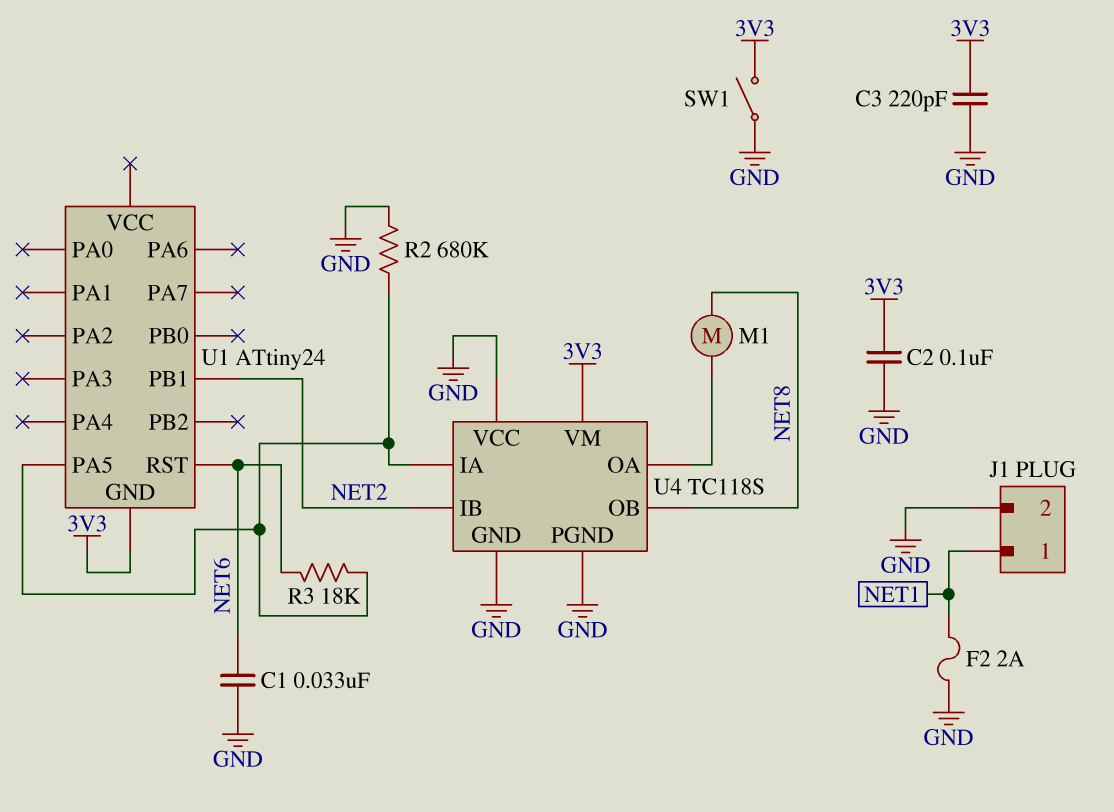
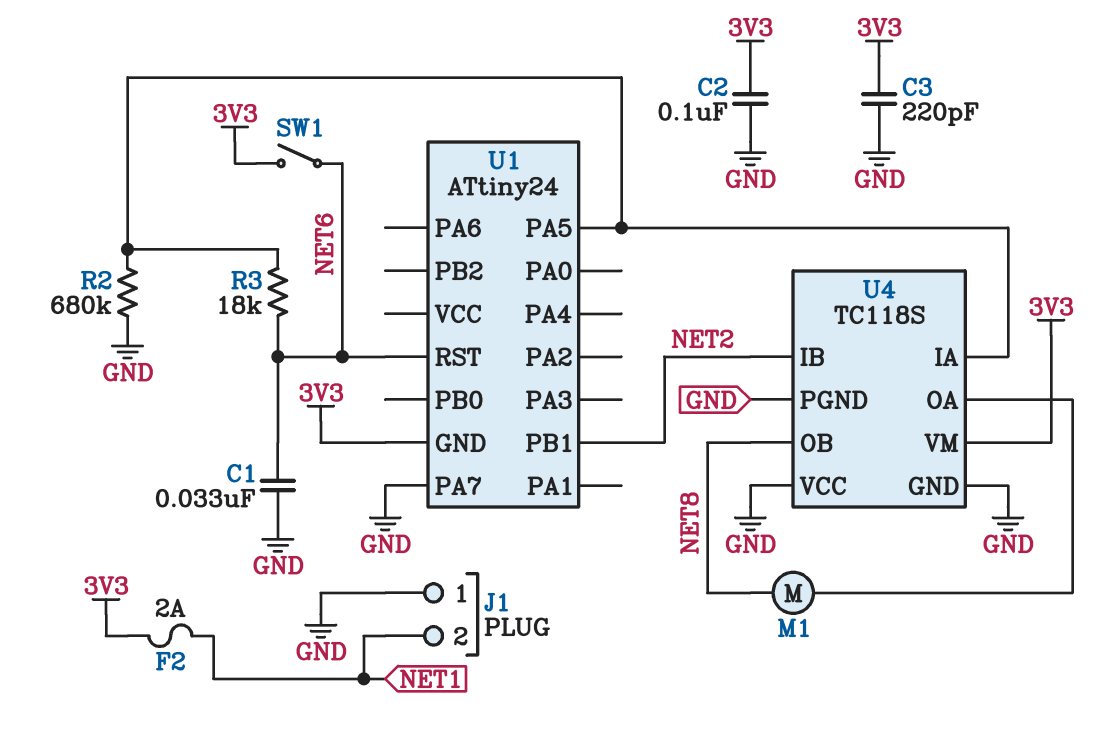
F2: 2A (GND, NET1) -> 2A (3V3, NET1)
J1 pin 1: NET1 -> GND
J1 pin 2: GND -> NET1
SW1: switch (3V3, GND) -> switch (3V3, NET6)
U1 pin PA7: none -> GND

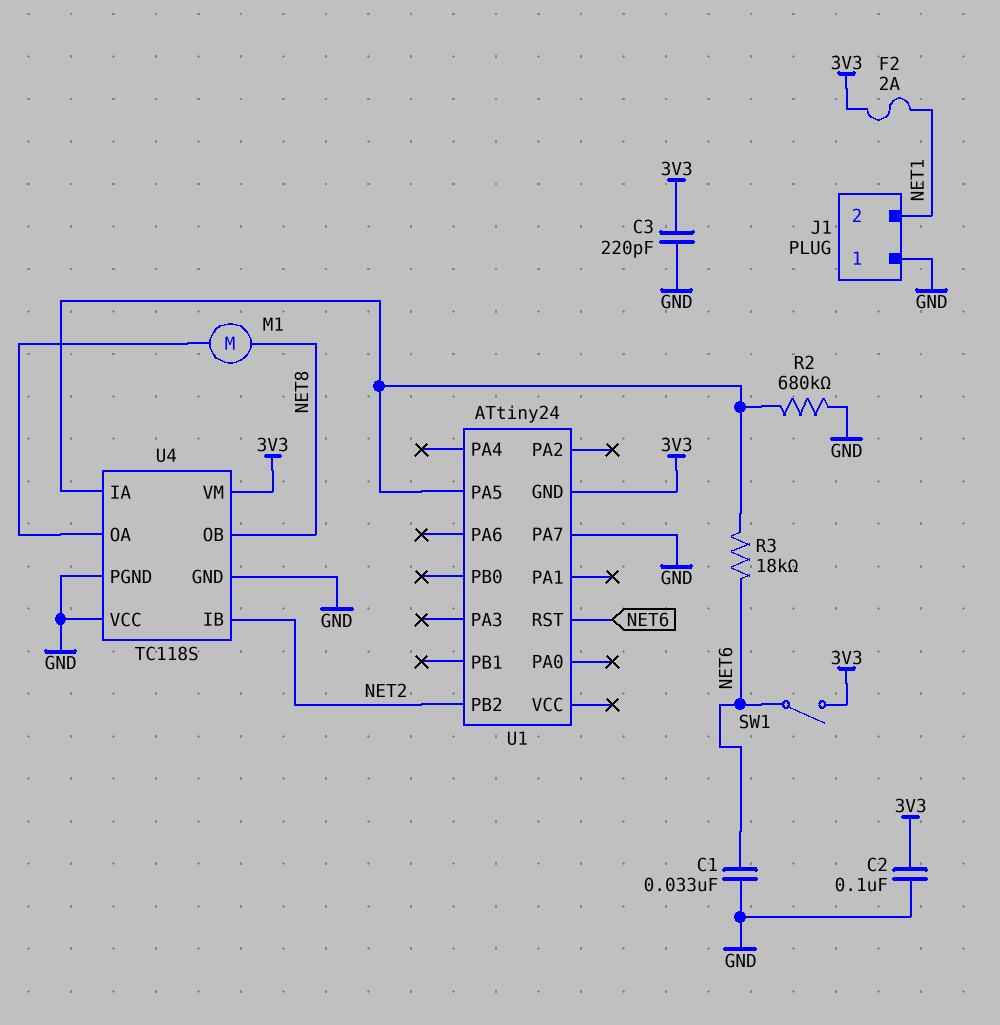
U1 pin PB1: NET2 -> none
U1 pin PB2: none -> NET2

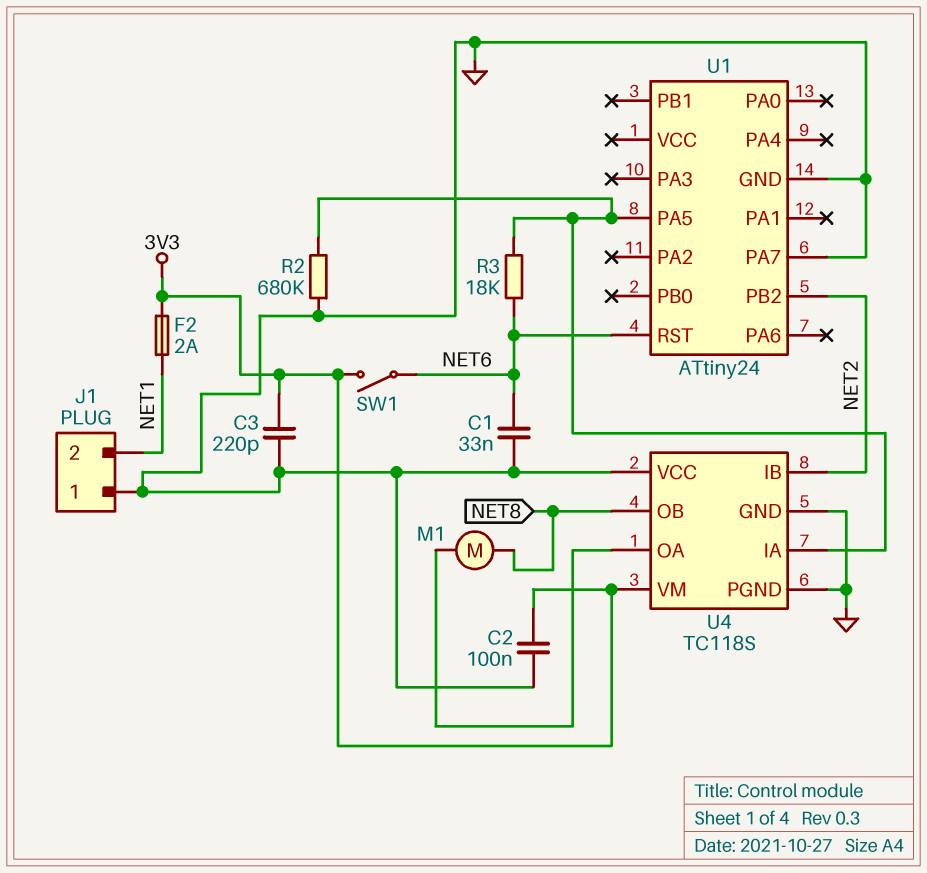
U1 pin GND: 3V3 -> GND

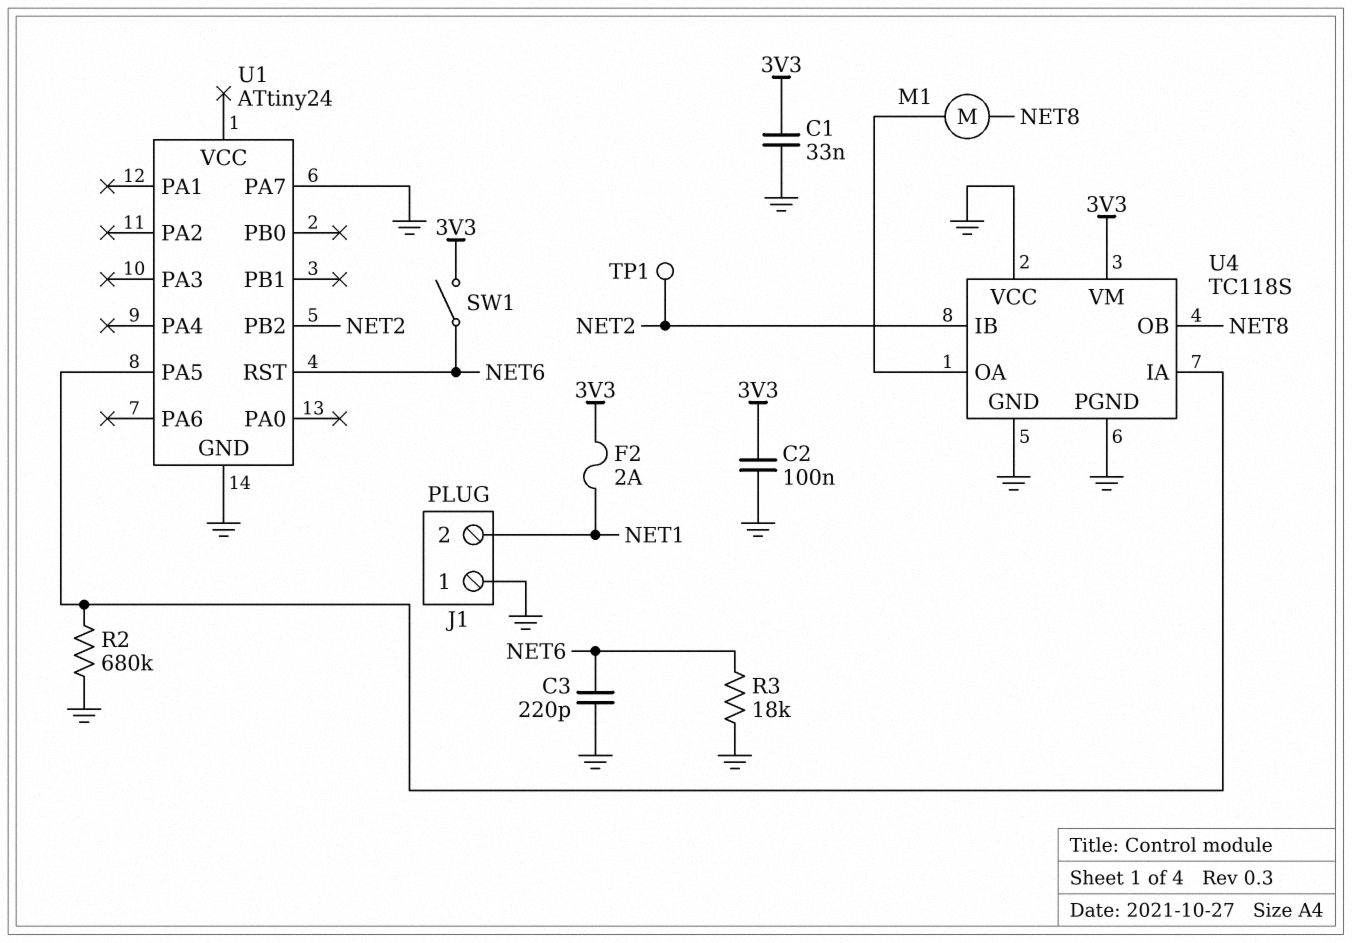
C1: 33nF (GND, NET6) -> 33nF (3V3, GND)
C3: 220pF (3V3, GND) -> 220pF (GND, NET6)
R3: 18k (NET6, U1/PA5) -> 18k (GND, NET6)
TP1: none -> test point (NET2)

